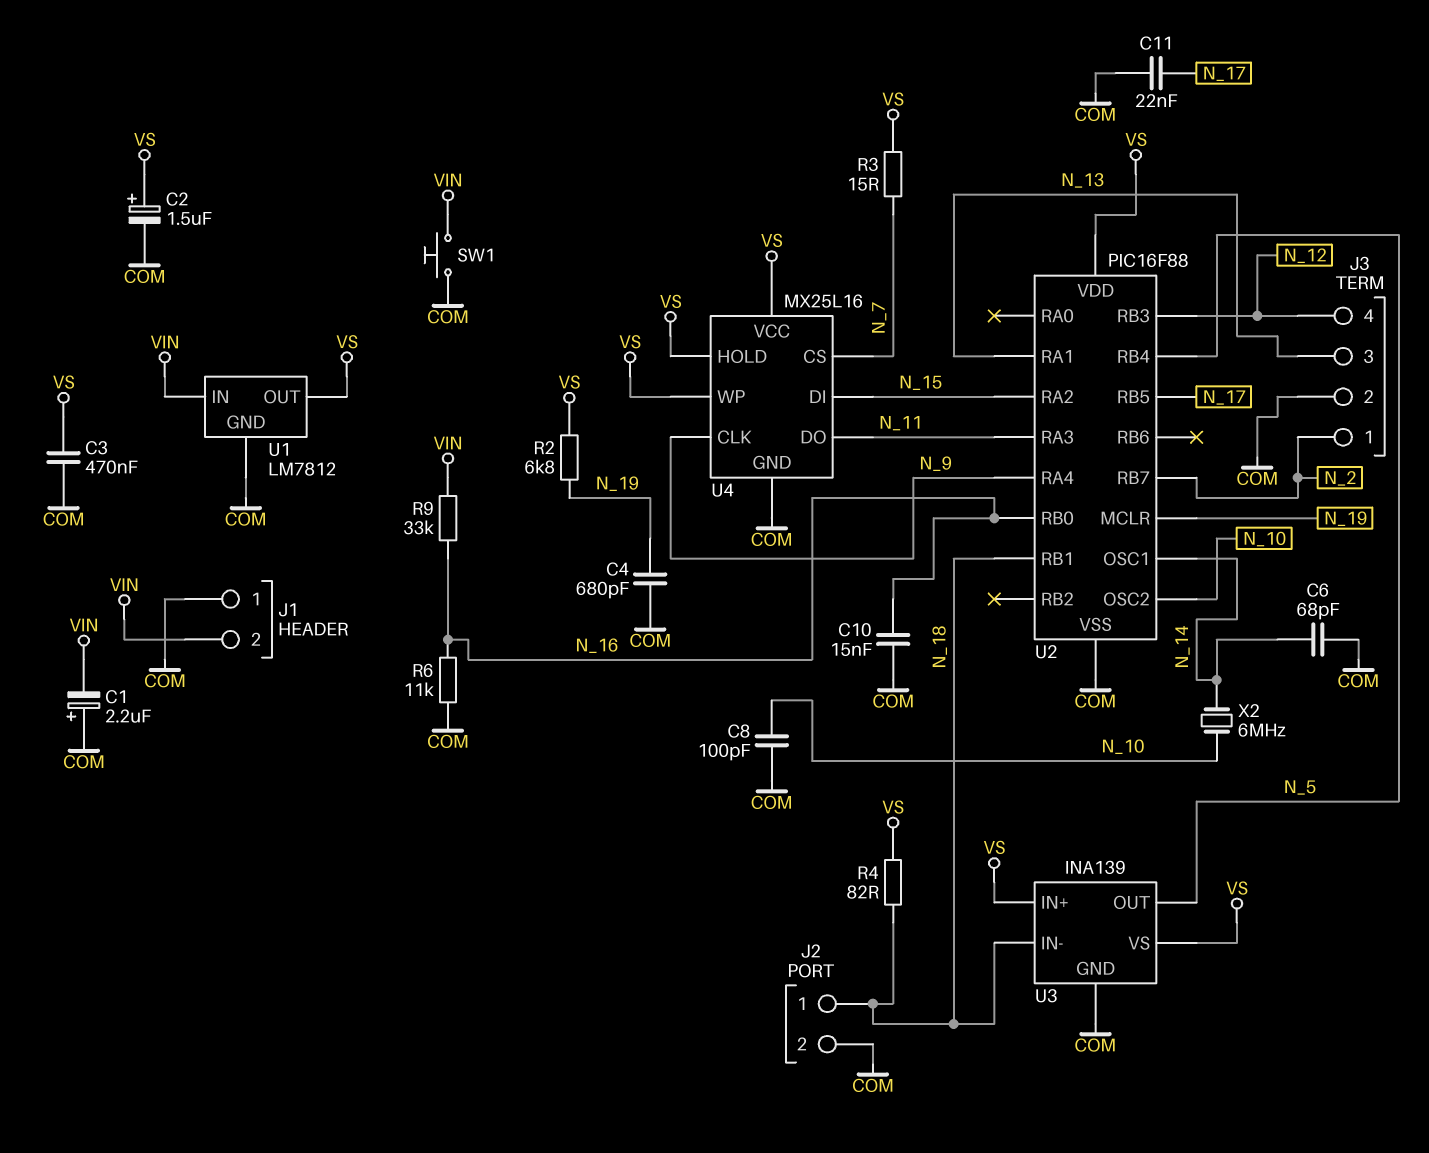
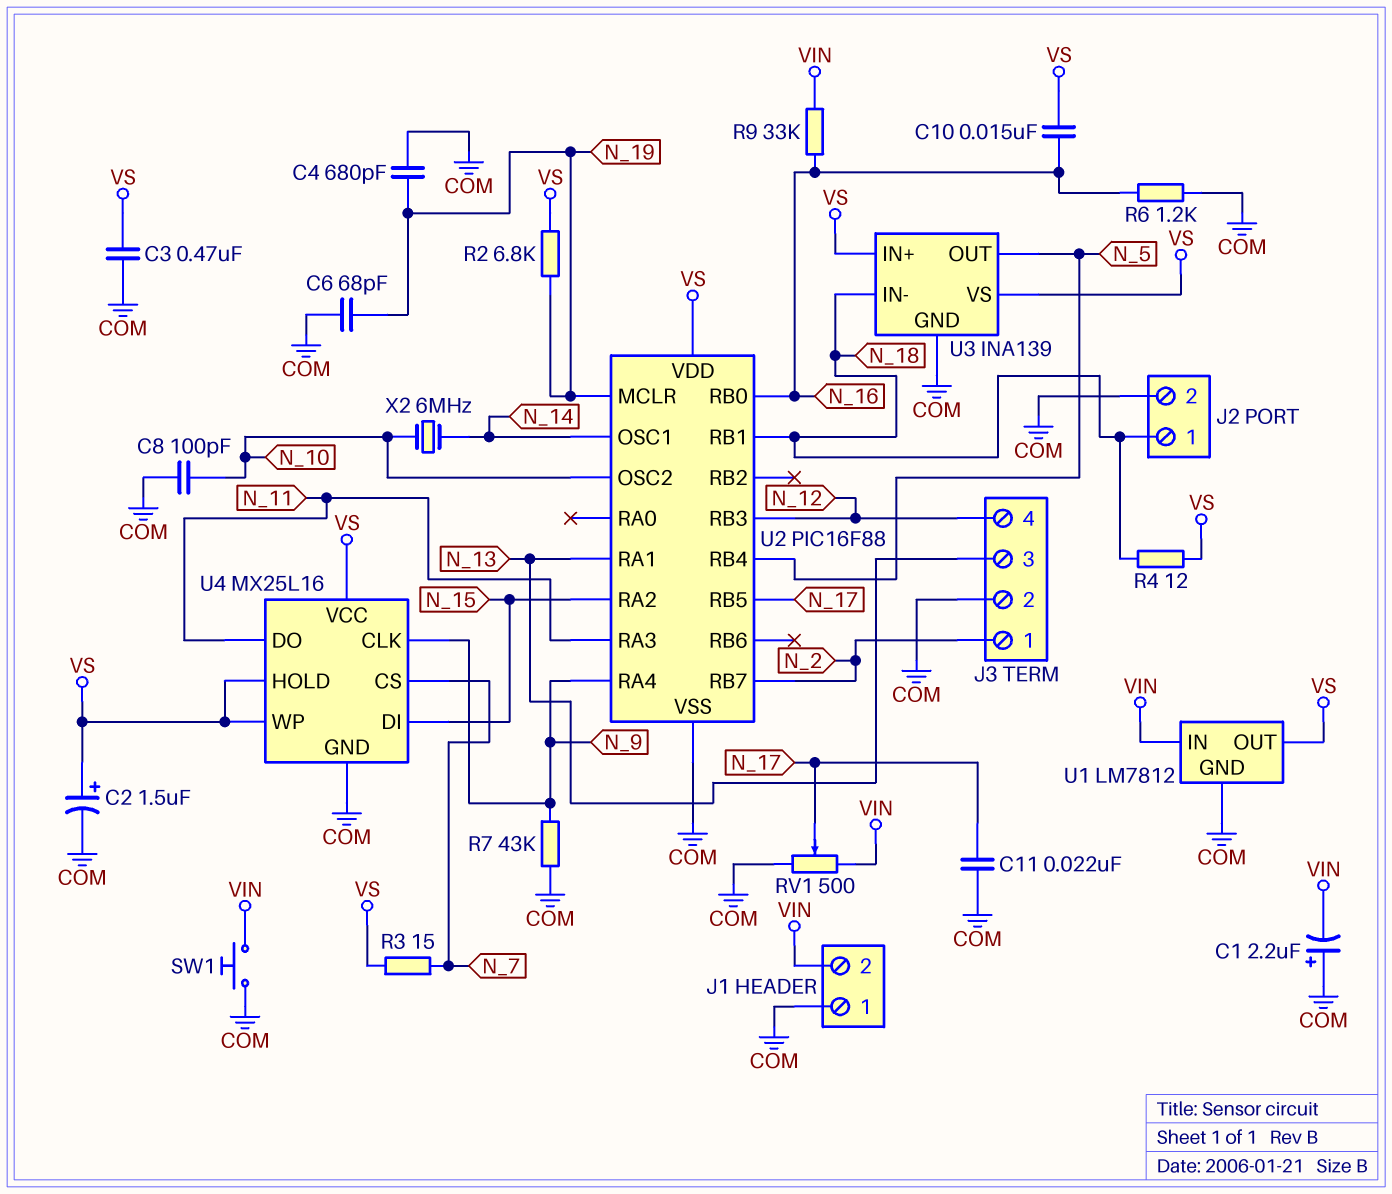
C6: 68pF (COM, N_14) -> 68pF (COM, N_19)
C10: 15nF (COM, N_16) -> 15nF (N_16, VS)
R4: 82 (N_18, VS) -> 12 (N_18, VS)
R6: 11k (COM, N_16) -> 1.2k (COM, N_16)
R7: none -> 43k (COM, N_9)
RV1: none -> 500 (COM, VIN, wiper N_17)

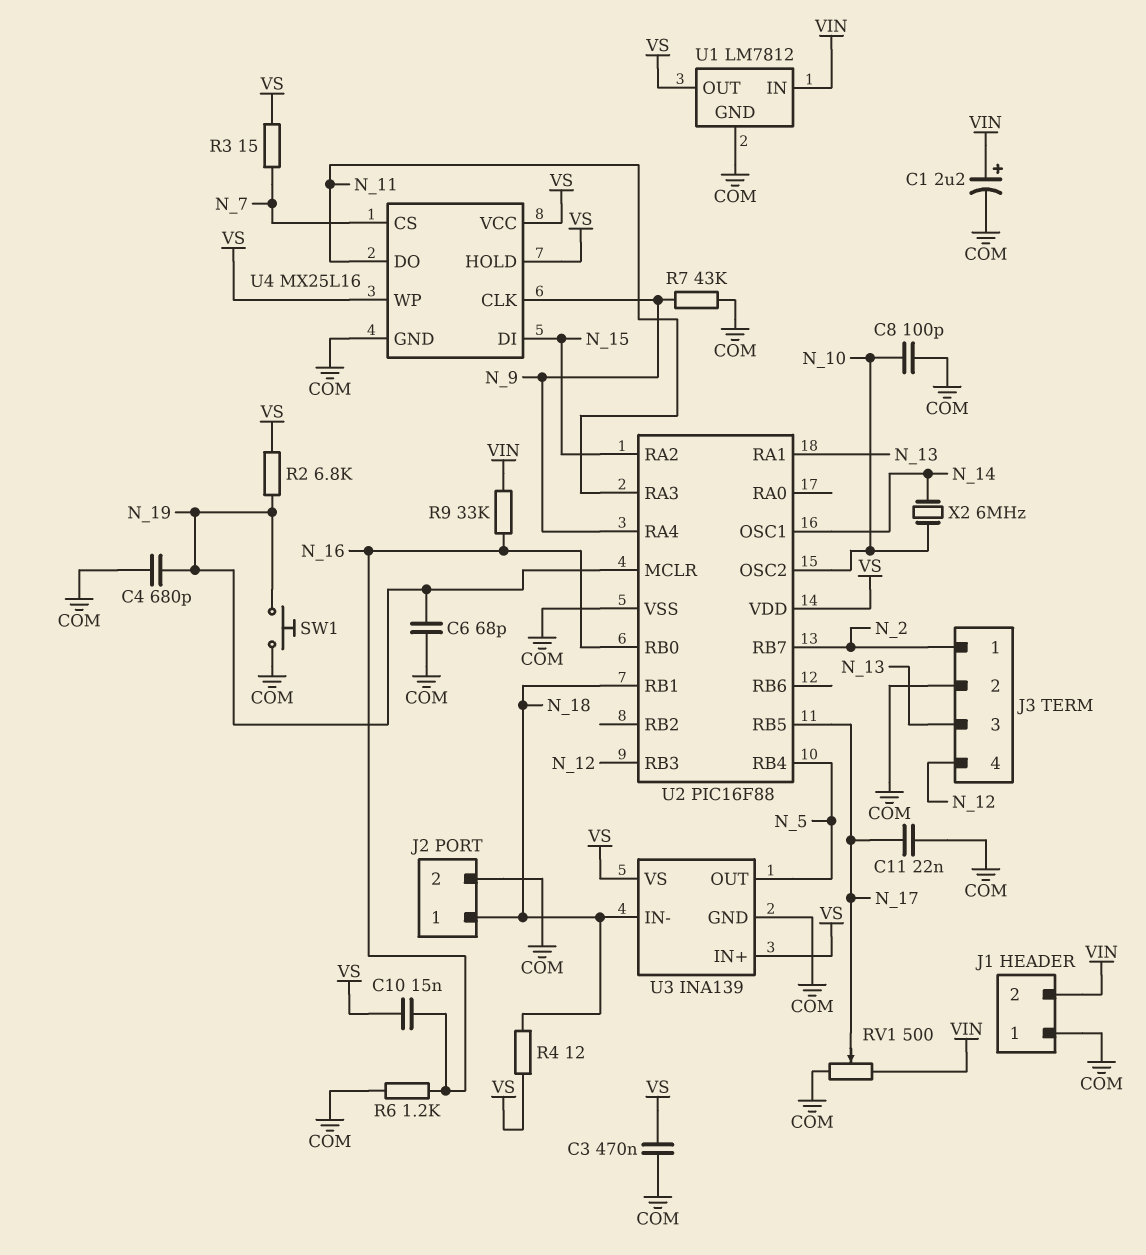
C1: 2.2uF (plus COM, minus VIN) -> 2.2uF (plus VIN, minus COM)
C2: 1.5uF (plus VS, minus COM) -> none
SW1: button (COM, VIN) -> button (COM, N_19)

